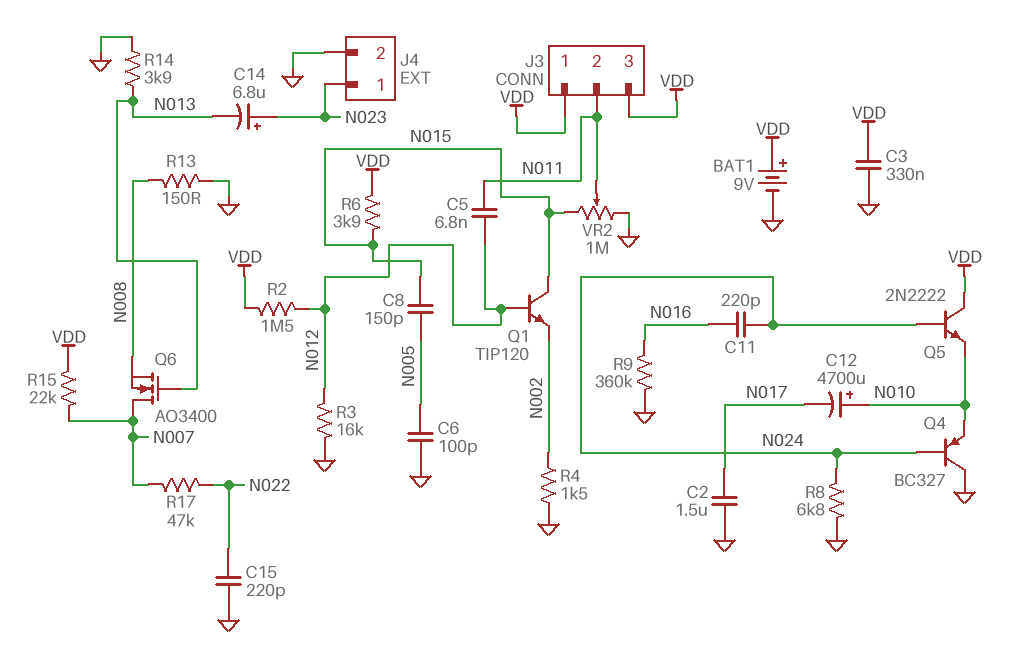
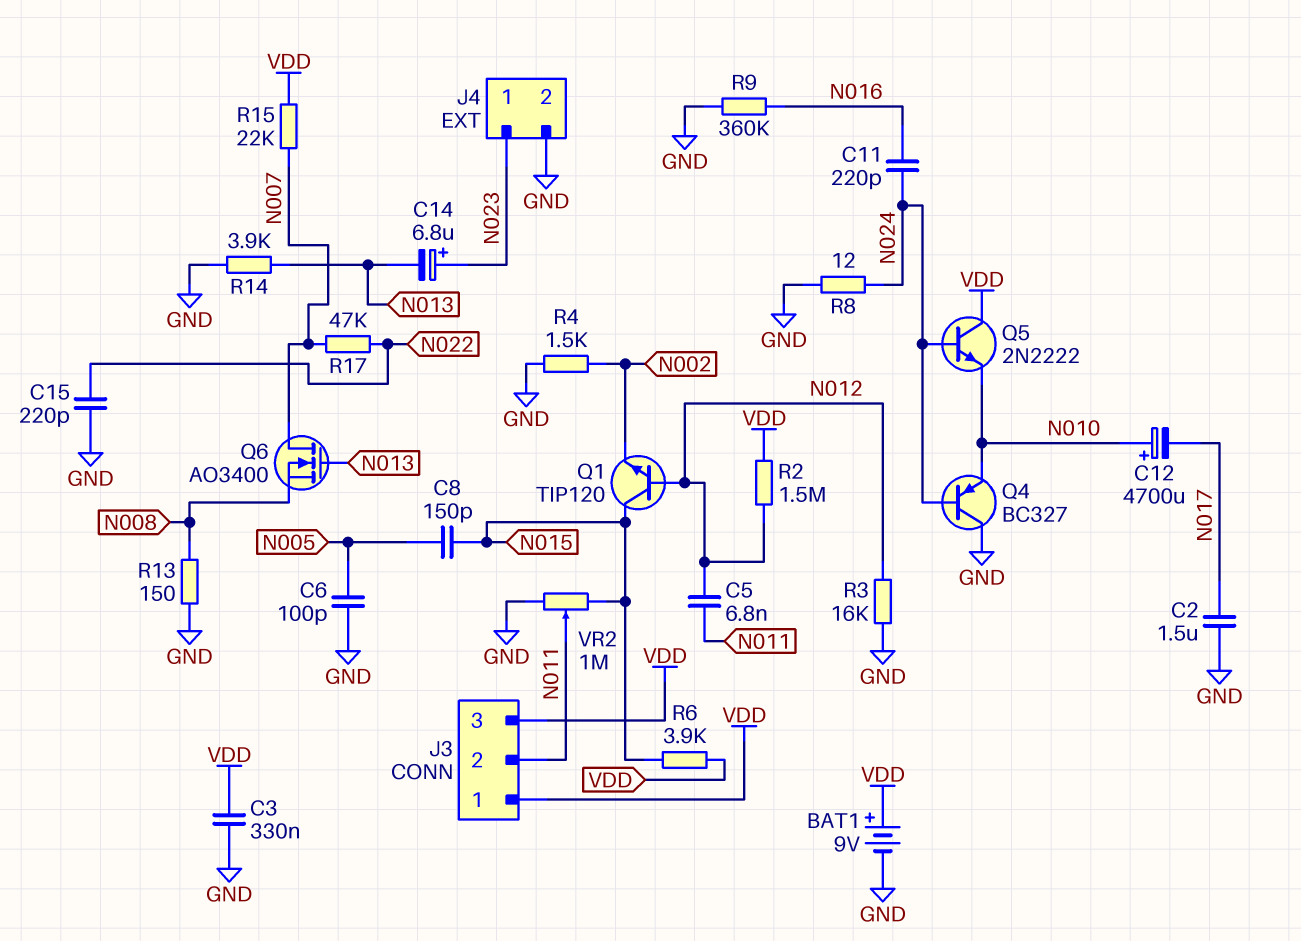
R8: 6.8k (GND, N024) -> 12 (GND, N024)

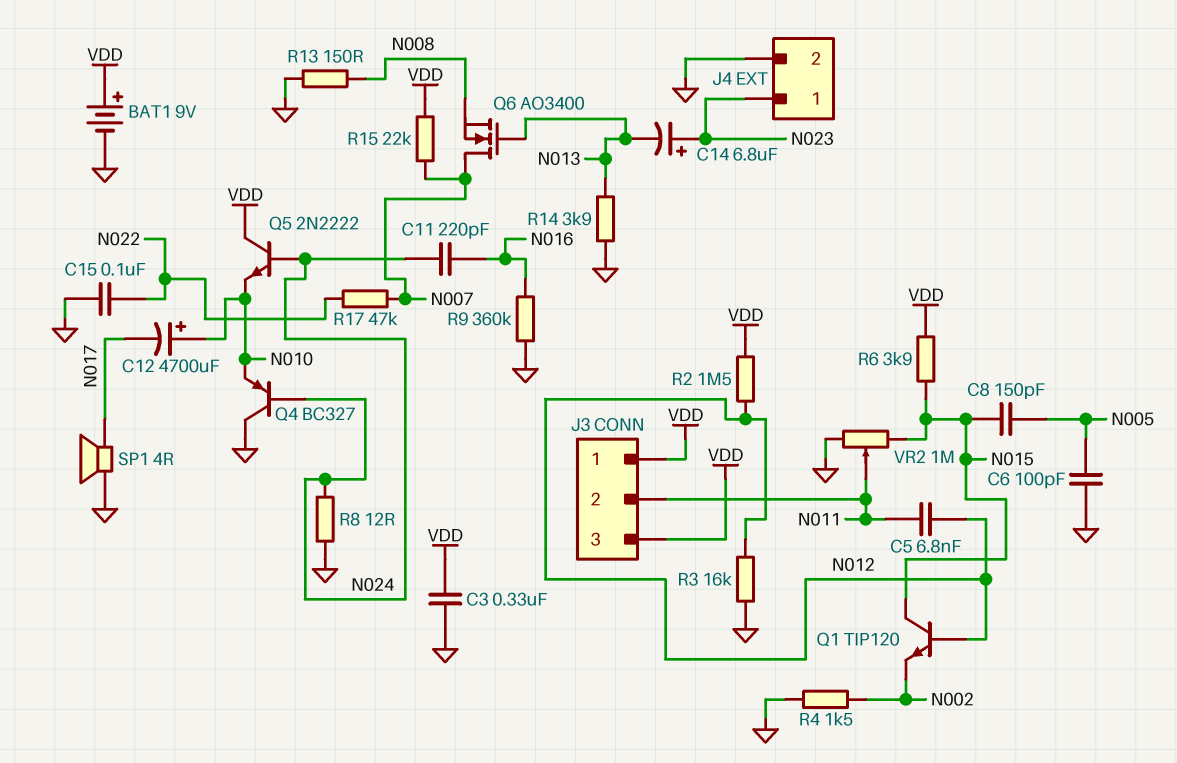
C2: 1.5uF (GND, N017) -> none
C15: 220pF (GND, N022) -> 100nF (GND, N022)
SP1: none -> speaker 4R (GND, N017)

